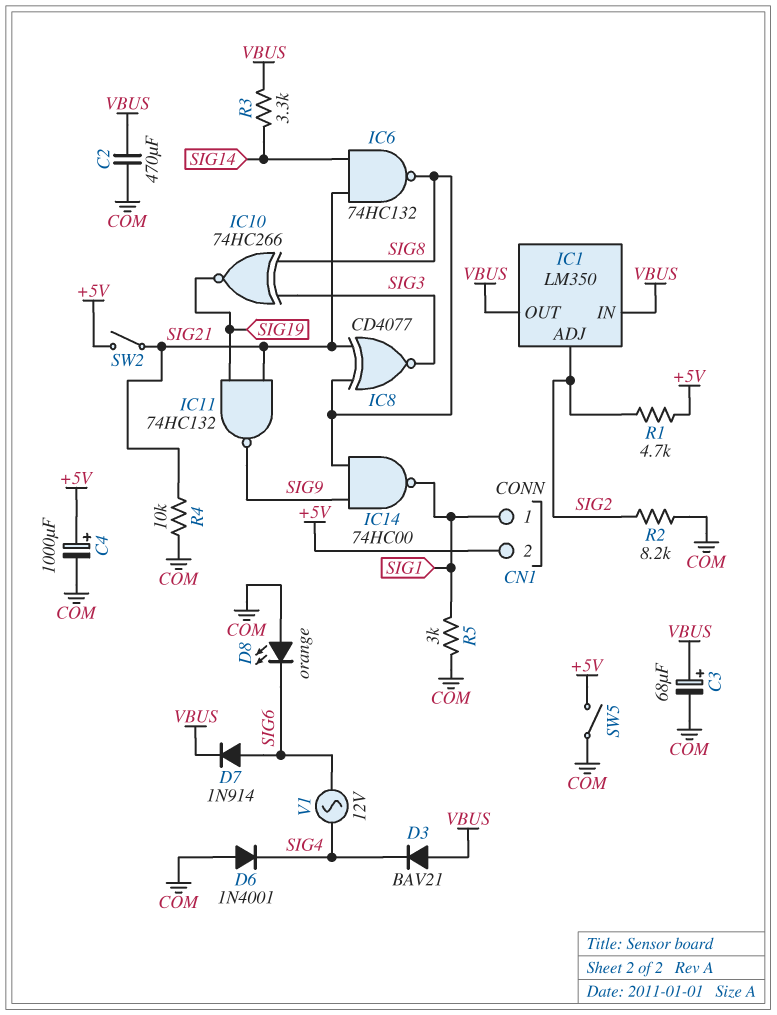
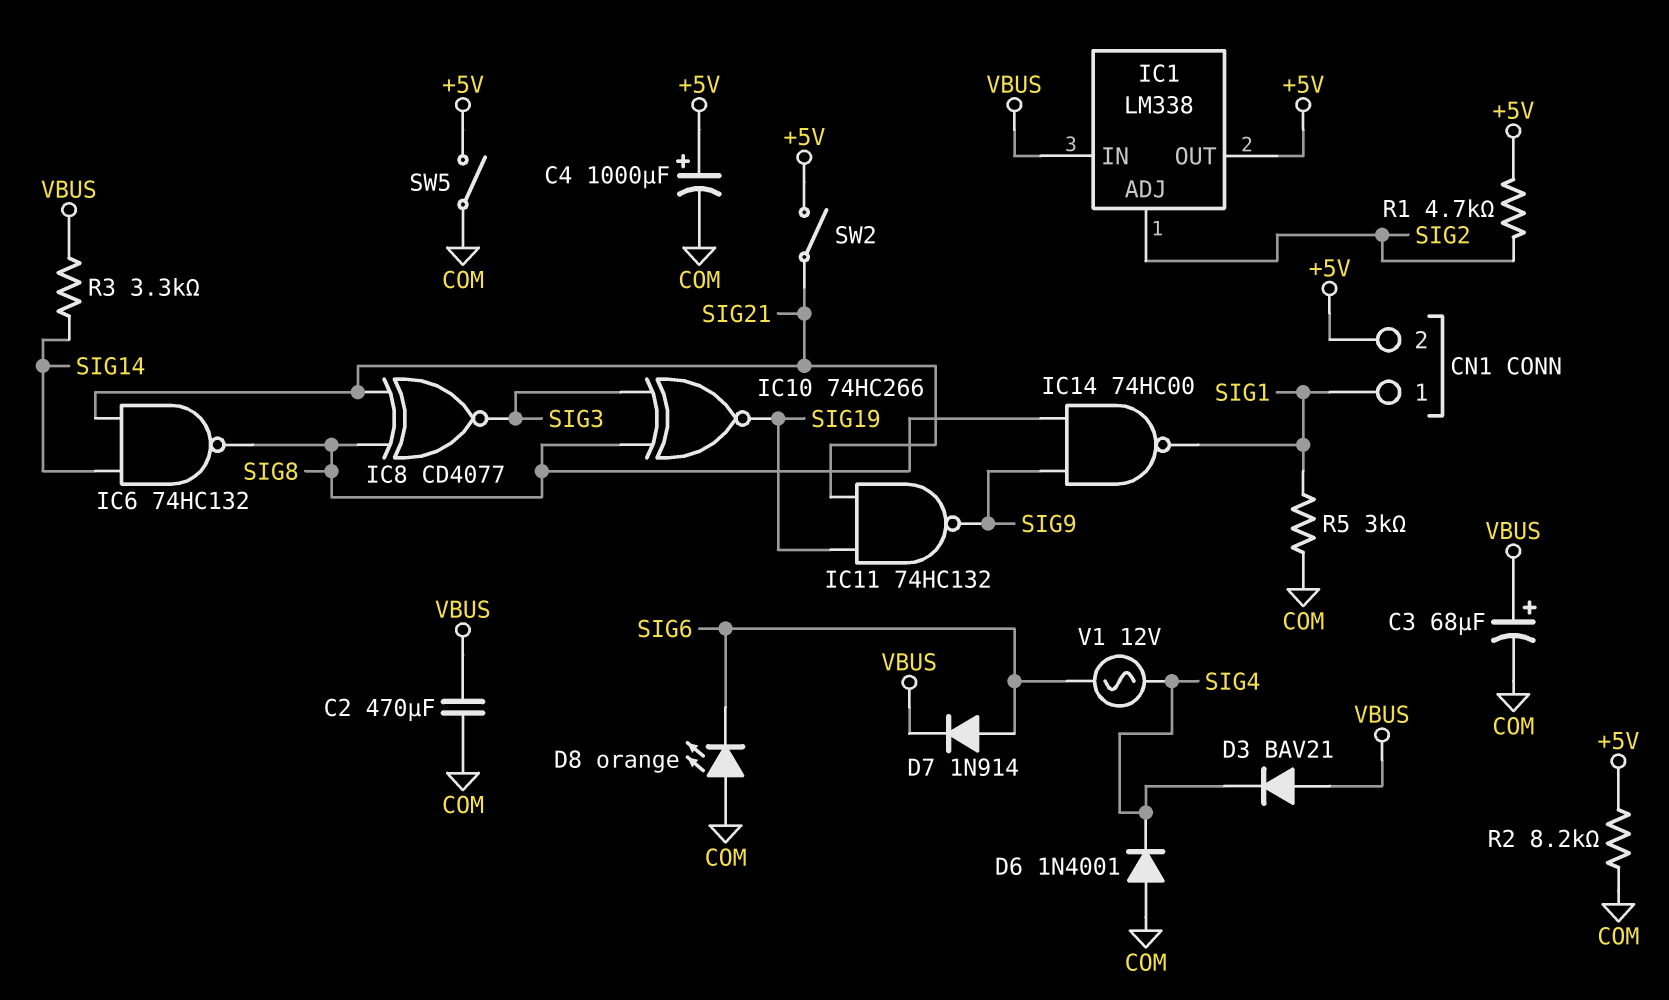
IC1: LM350 -> LM338
IC1 pin OUT: VBUS -> +5V
R2: 8.2k (COM, SIG2) -> 8.2k (+5V, COM)
R4: 10k (COM, SIG21) -> none

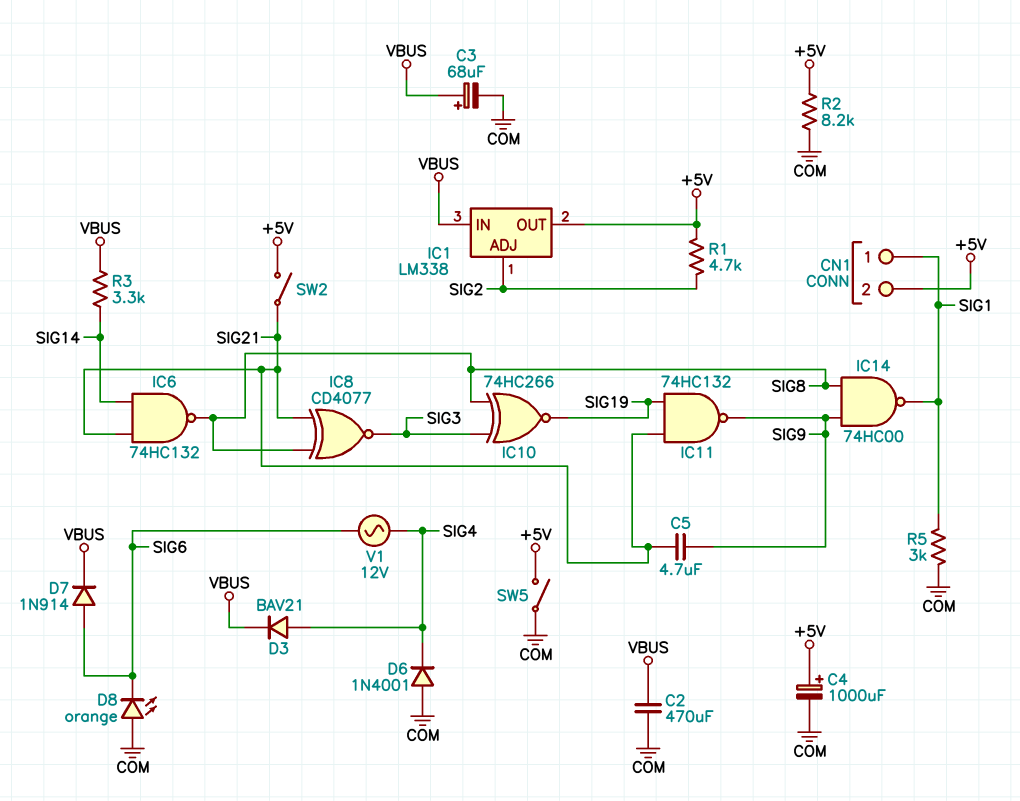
C5: none -> 4.7uF (SIG9, SIG21)
D3: diode BAV21 (A VBUS, K SIG4) -> diode BAV21 (A SIG4, K VBUS)

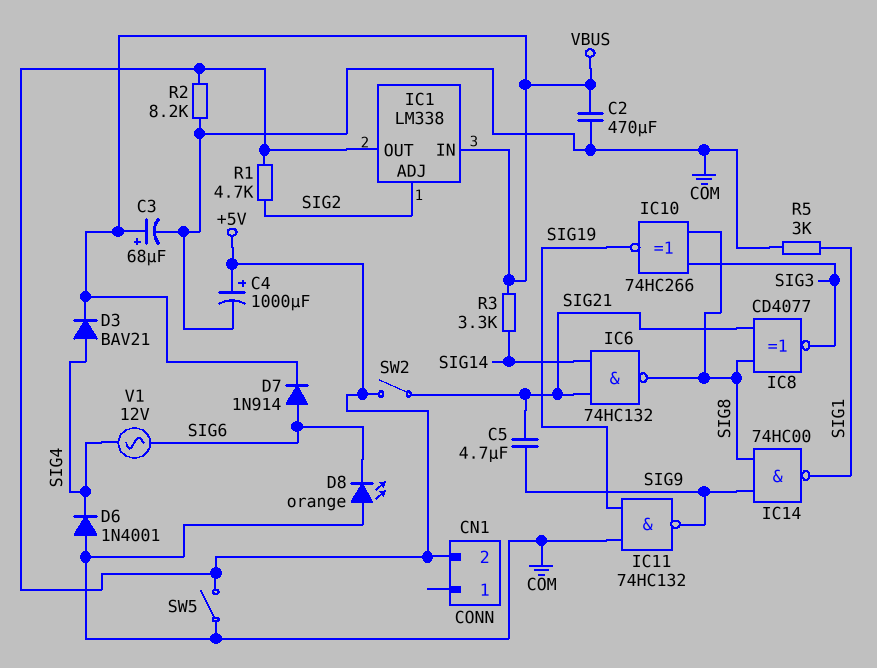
CN1 pin 1: SIG1 -> none
IC11: NAND 74HC132 (in SIG19, in SIG21, out SIG9) -> NAND 74HC132 (in COM, in SIG19, out SIG9)

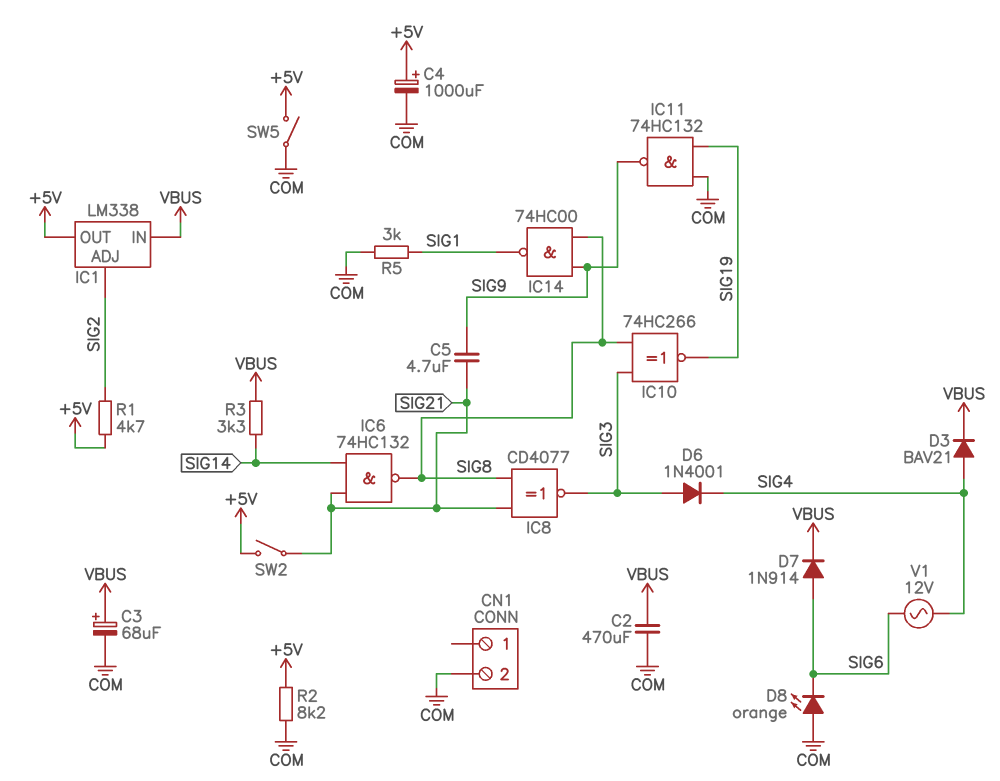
CN1 pin 2: +5V -> COM
D6: diode 1N4001 (A COM, K SIG4) -> diode 1N4001 (A SIG3, K SIG4)

